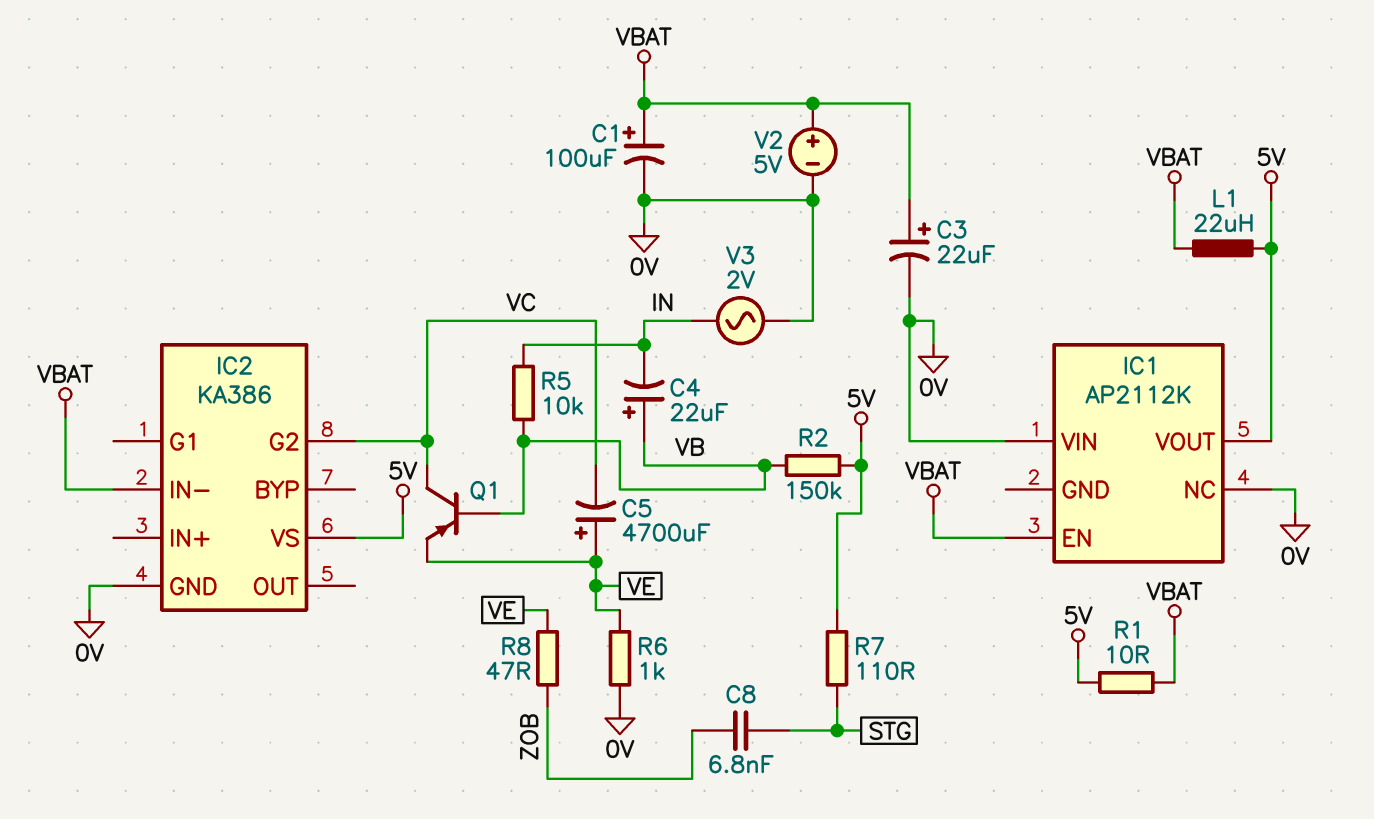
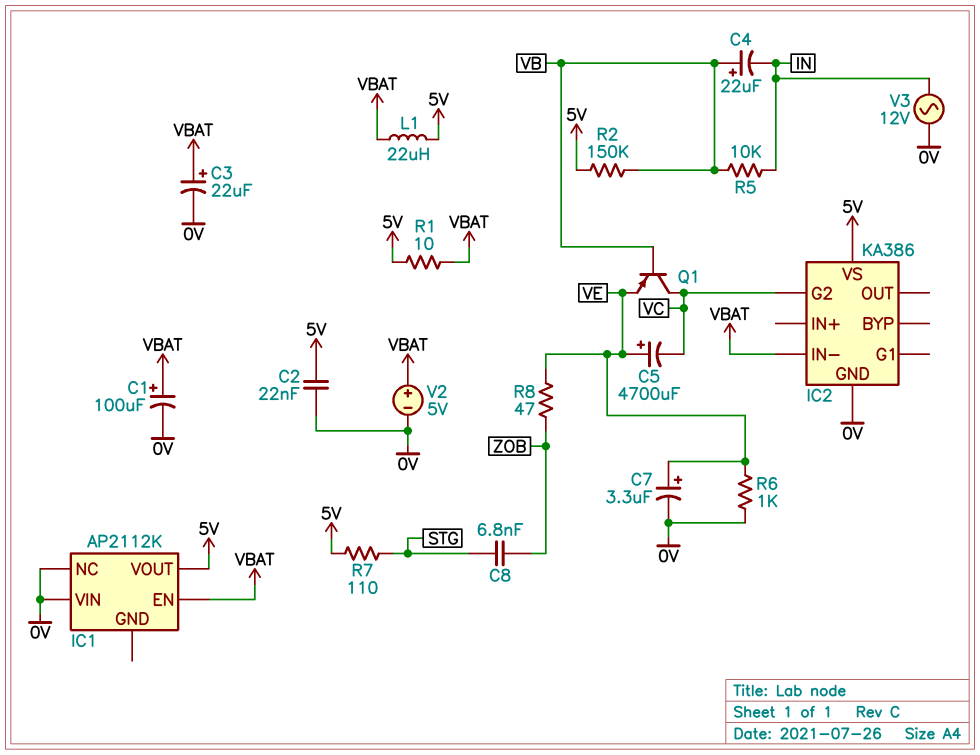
C2: none -> 22nF (0V, 5V)
C7: none -> 3.3uF (plus VE, minus 0V)
V3: AC 2V (0V, IN) -> AC 12V (0V, IN)

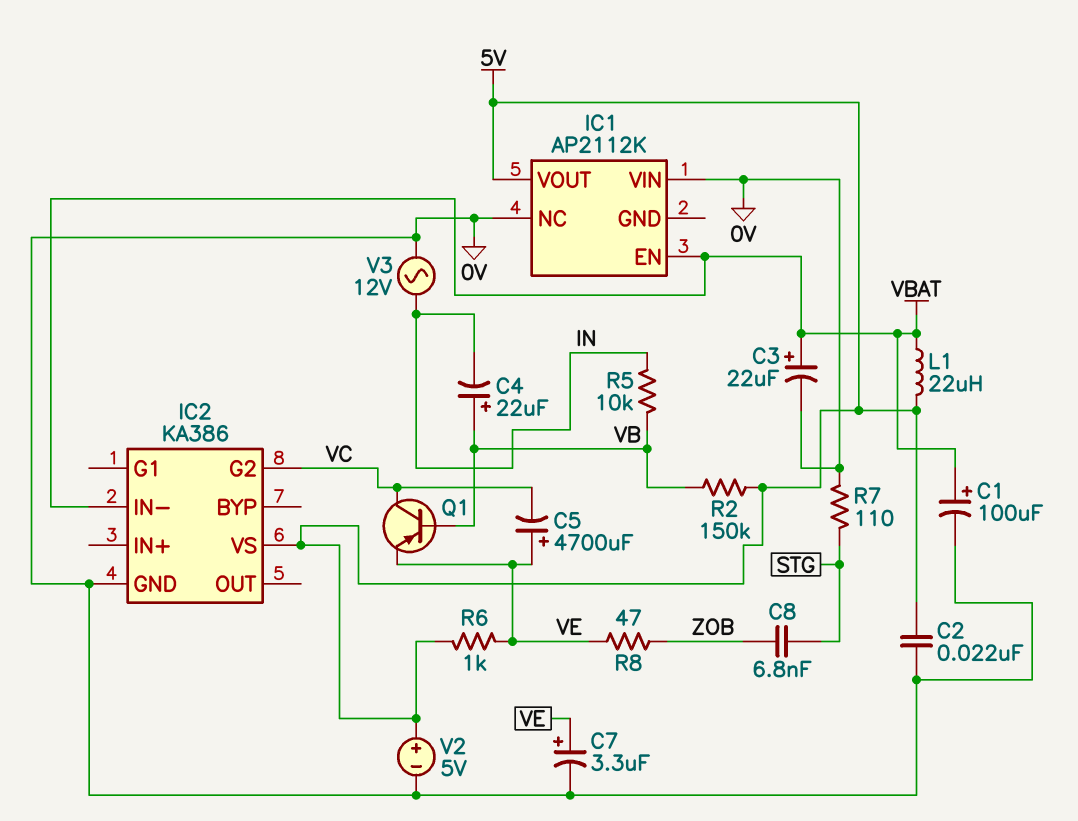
R1: 10 (5V, VBAT) -> none
R6: 1k (0V, VE) -> 1k (5V, VE)
R7: 110 (5V, STG) -> 110 (0V, STG)
V2: 5V (plus VBAT, minus 0V) -> 5V (plus 5V, minus 0V)

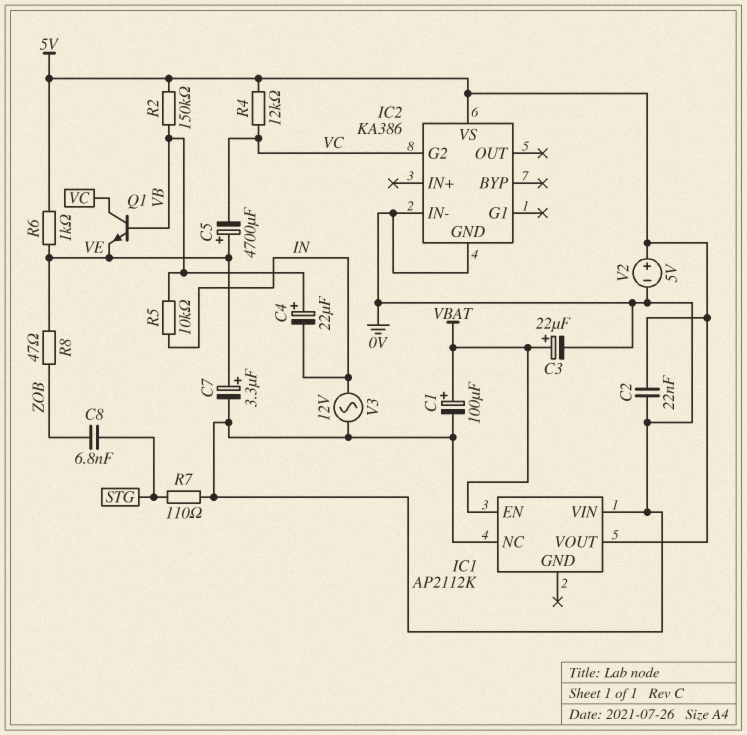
IC2 pin IN-: VBAT -> 0V
L1: 22uH (5V, VBAT) -> none
Q1: PNP (B VB, C VC, E VE) -> NPN (B VB, C VC, E VE)
R4: none -> 12k (5V, VC)

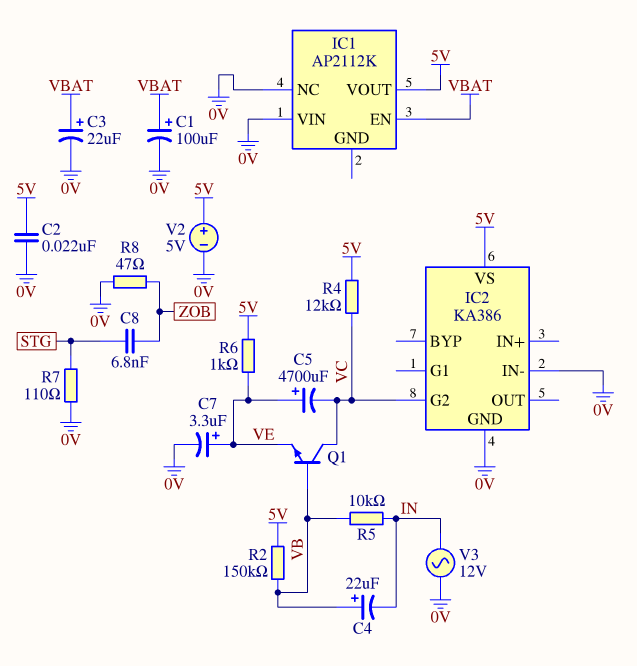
R8: 47 (VE, ZOB) -> 47 (0V, ZOB)

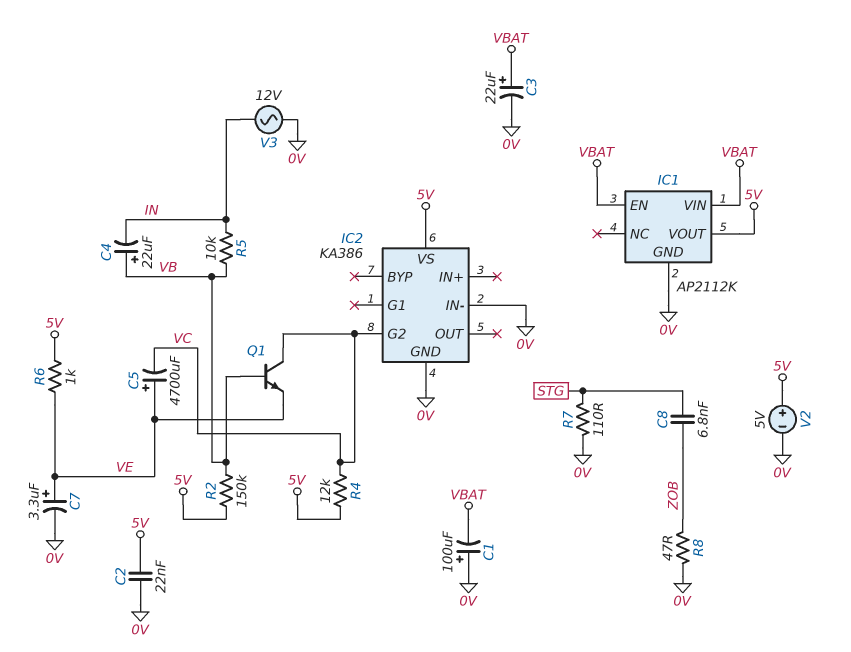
C1: 100uF (plus VBAT, minus 0V) -> 100uF (plus 0V, minus VBAT)
IC1 pin GND: none -> 0V
IC1 pin NC: 0V -> none
IC1 pin VIN: 0V -> VBAT

